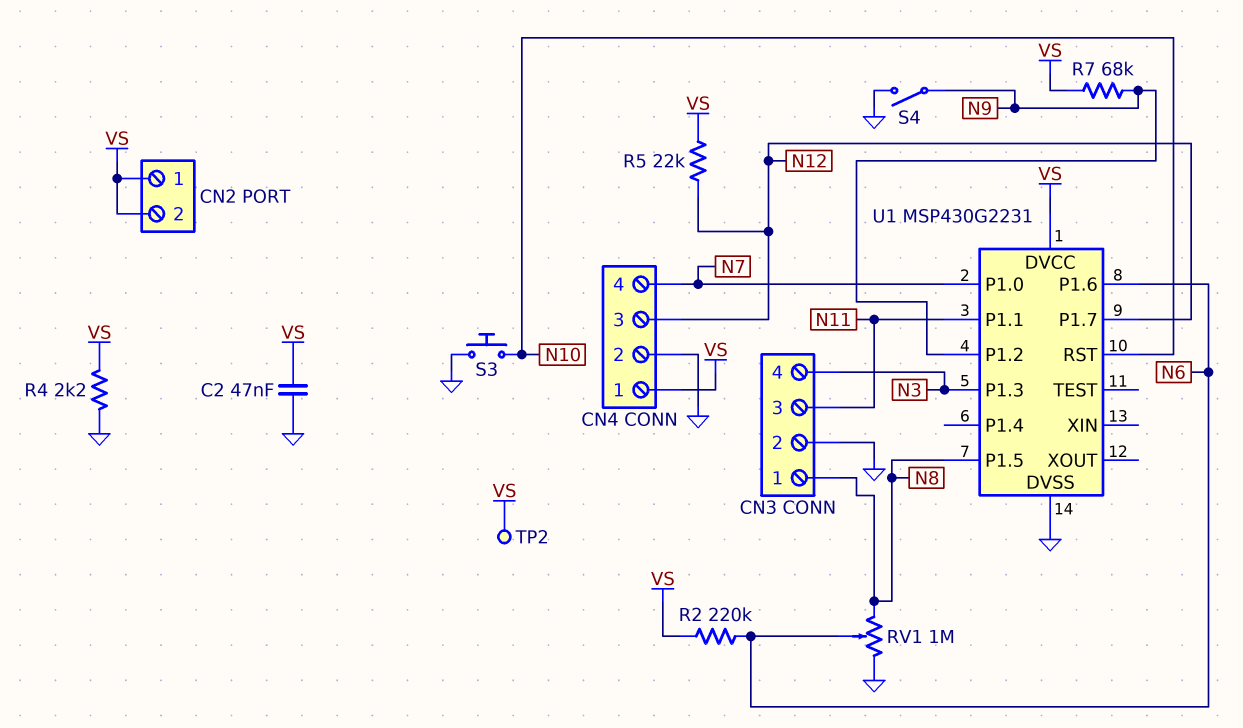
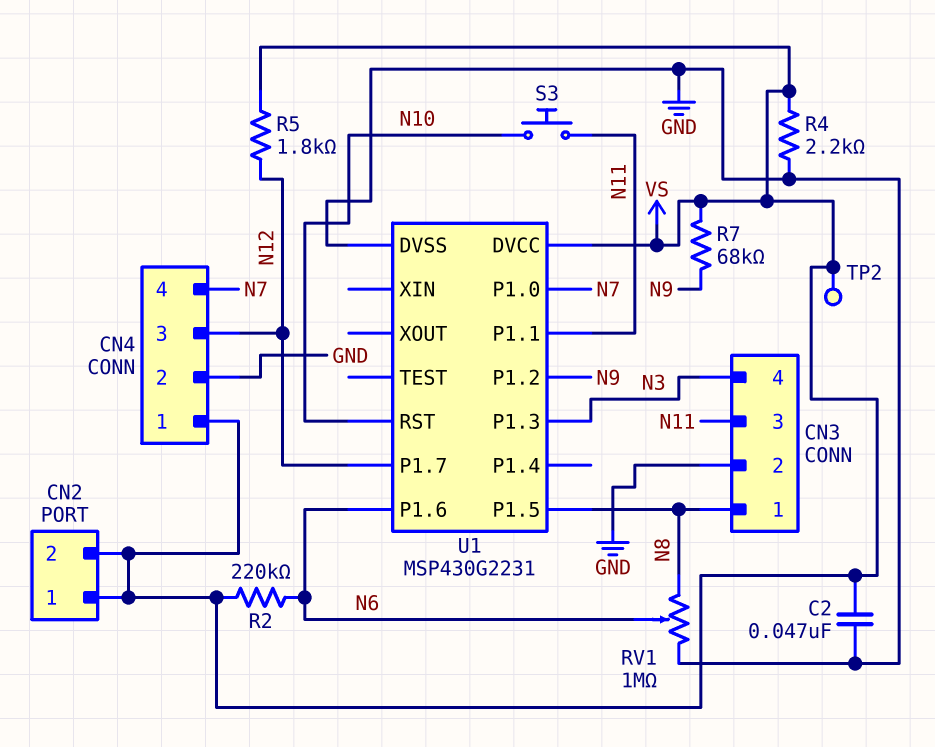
R5: 22k (N12, VS) -> 1.8k (N12, VS)
S3: button (GND, N10) -> button (N10, N11)
S4: switch (GND, N9) -> none

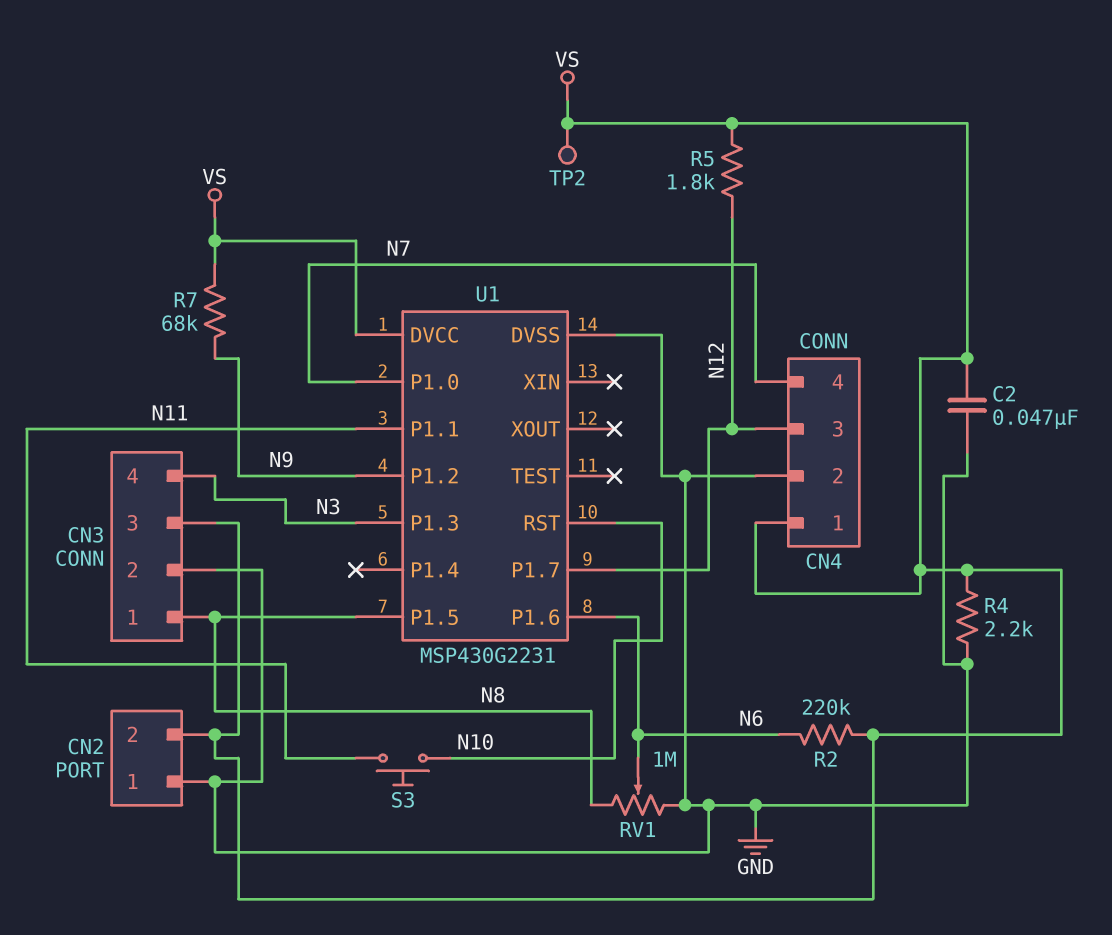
CN2 pin 1: VS -> GND
CN3 pin 3: N11 -> VS

